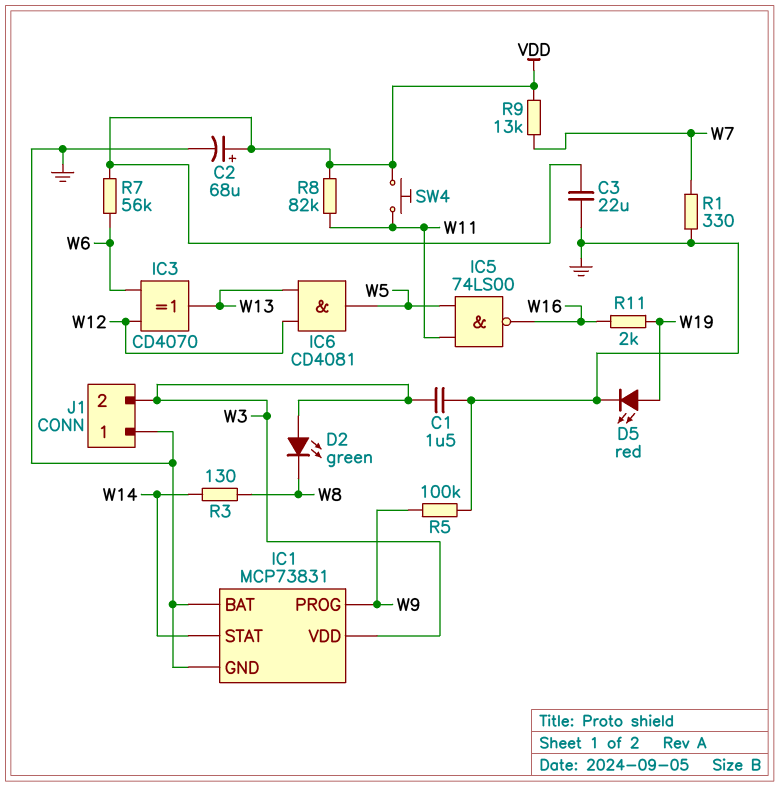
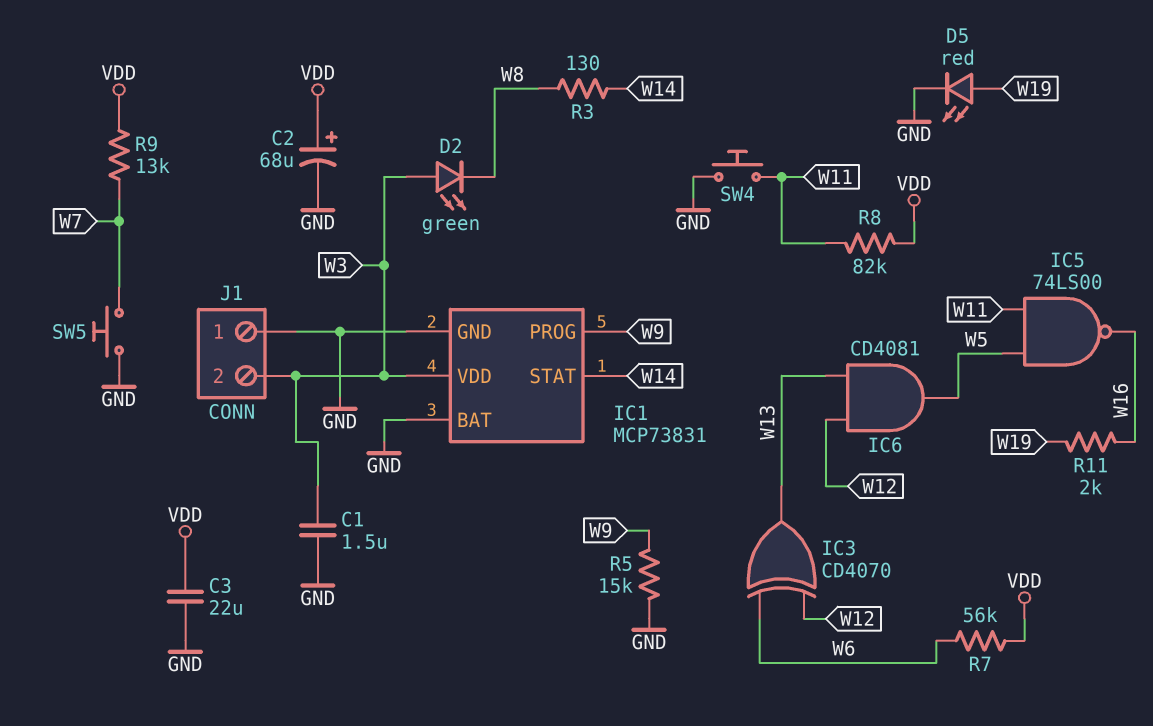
R1: 330 (GND, W7) -> none
R5: 100k (GND, W9) -> 15k (GND, W9)
SW4: button (VDD, W11) -> button (GND, W11)
SW5: none -> button (GND, W7)

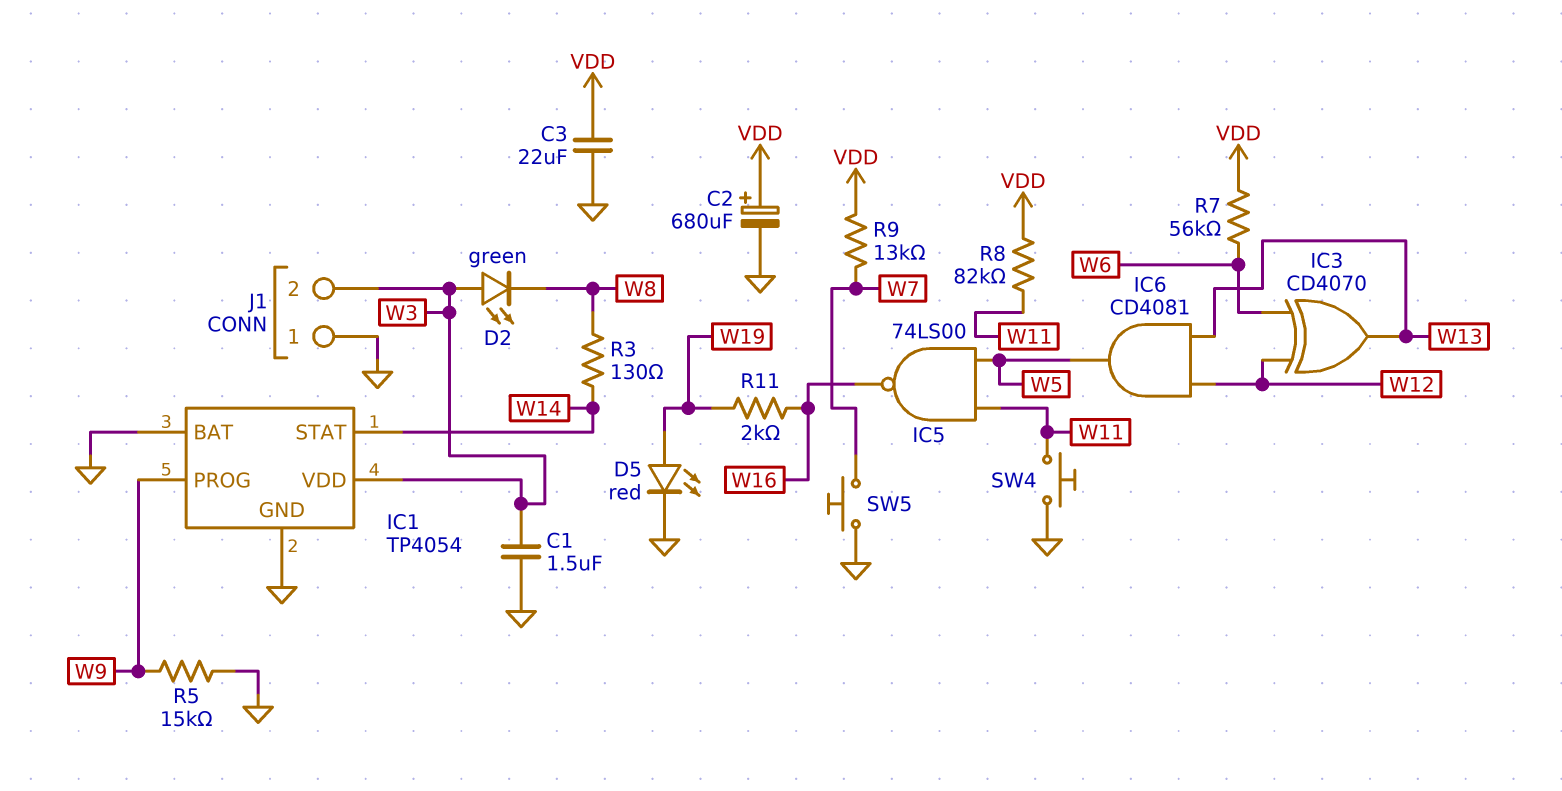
C2: 68uF (plus VDD, minus GND) -> 680uF (plus VDD, minus GND)
IC1: MCP73831 -> TP4054

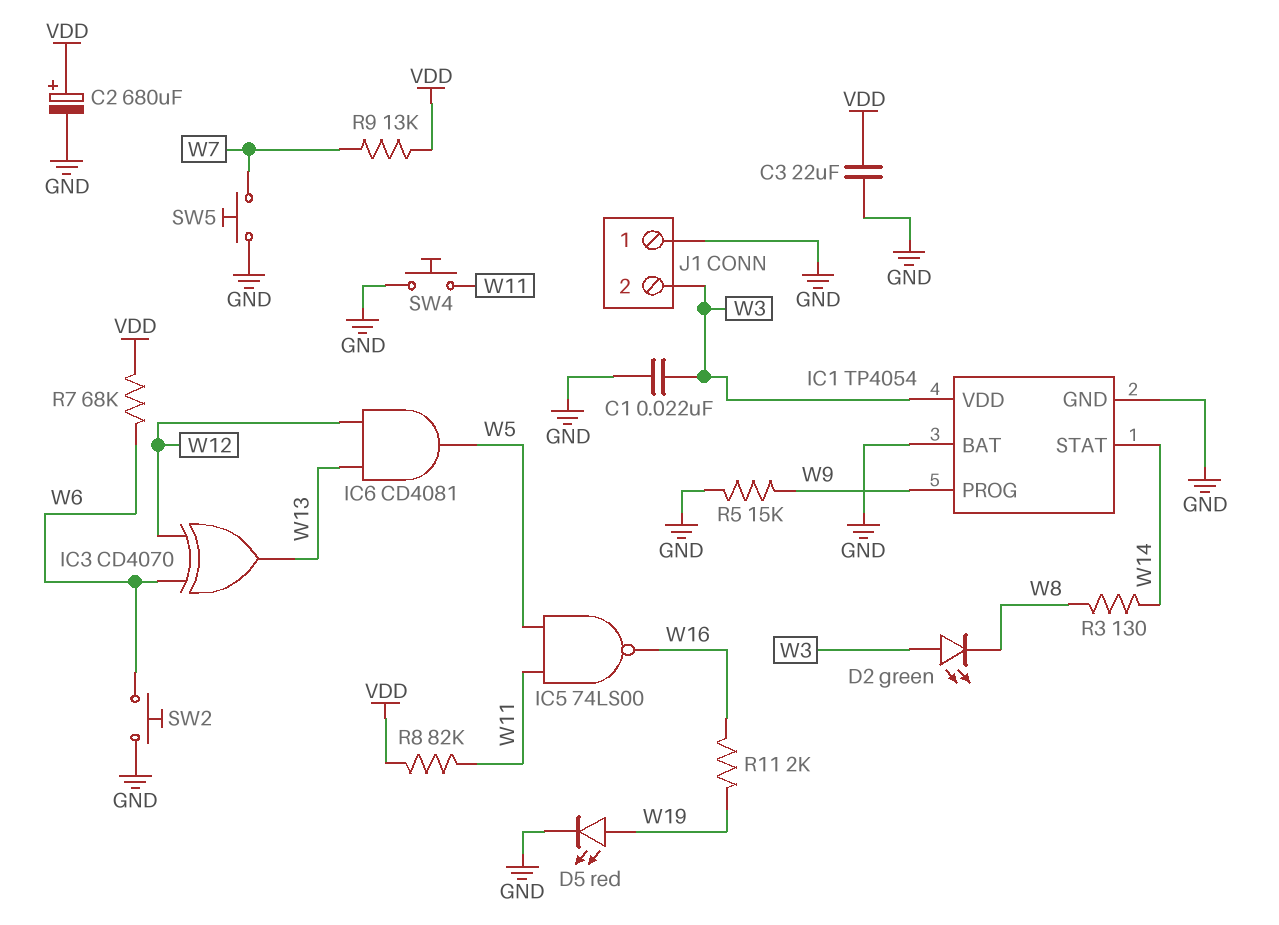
C1: 1.5uF (GND, W3) -> 22nF (GND, W3)
R7: 56k (VDD, W6) -> 68k (VDD, W6)
SW2: none -> button (GND, W6)

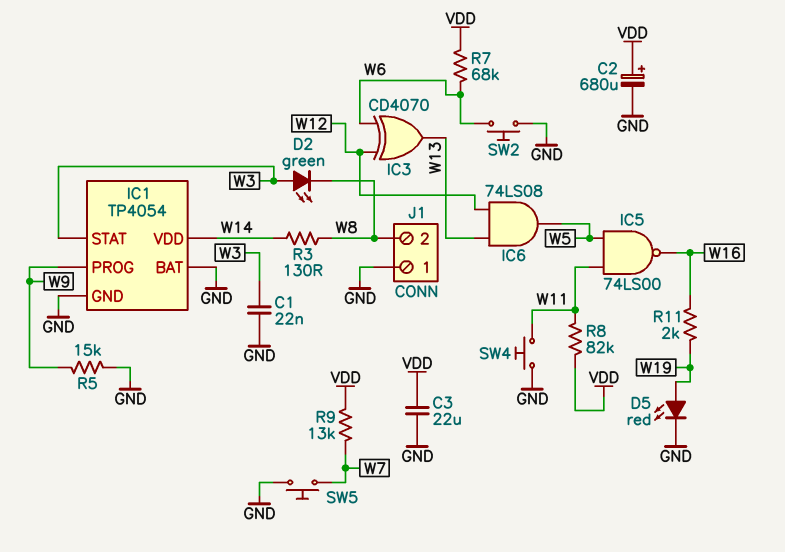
IC1 pin STAT: W14 -> W3
IC1 pin VDD: W3 -> W14
IC6: AND CD4081 (in W12, in W13, out W5) -> AND 74LS08 (in W12, in W13, out W5)
J1 pin 2: W3 -> W8

